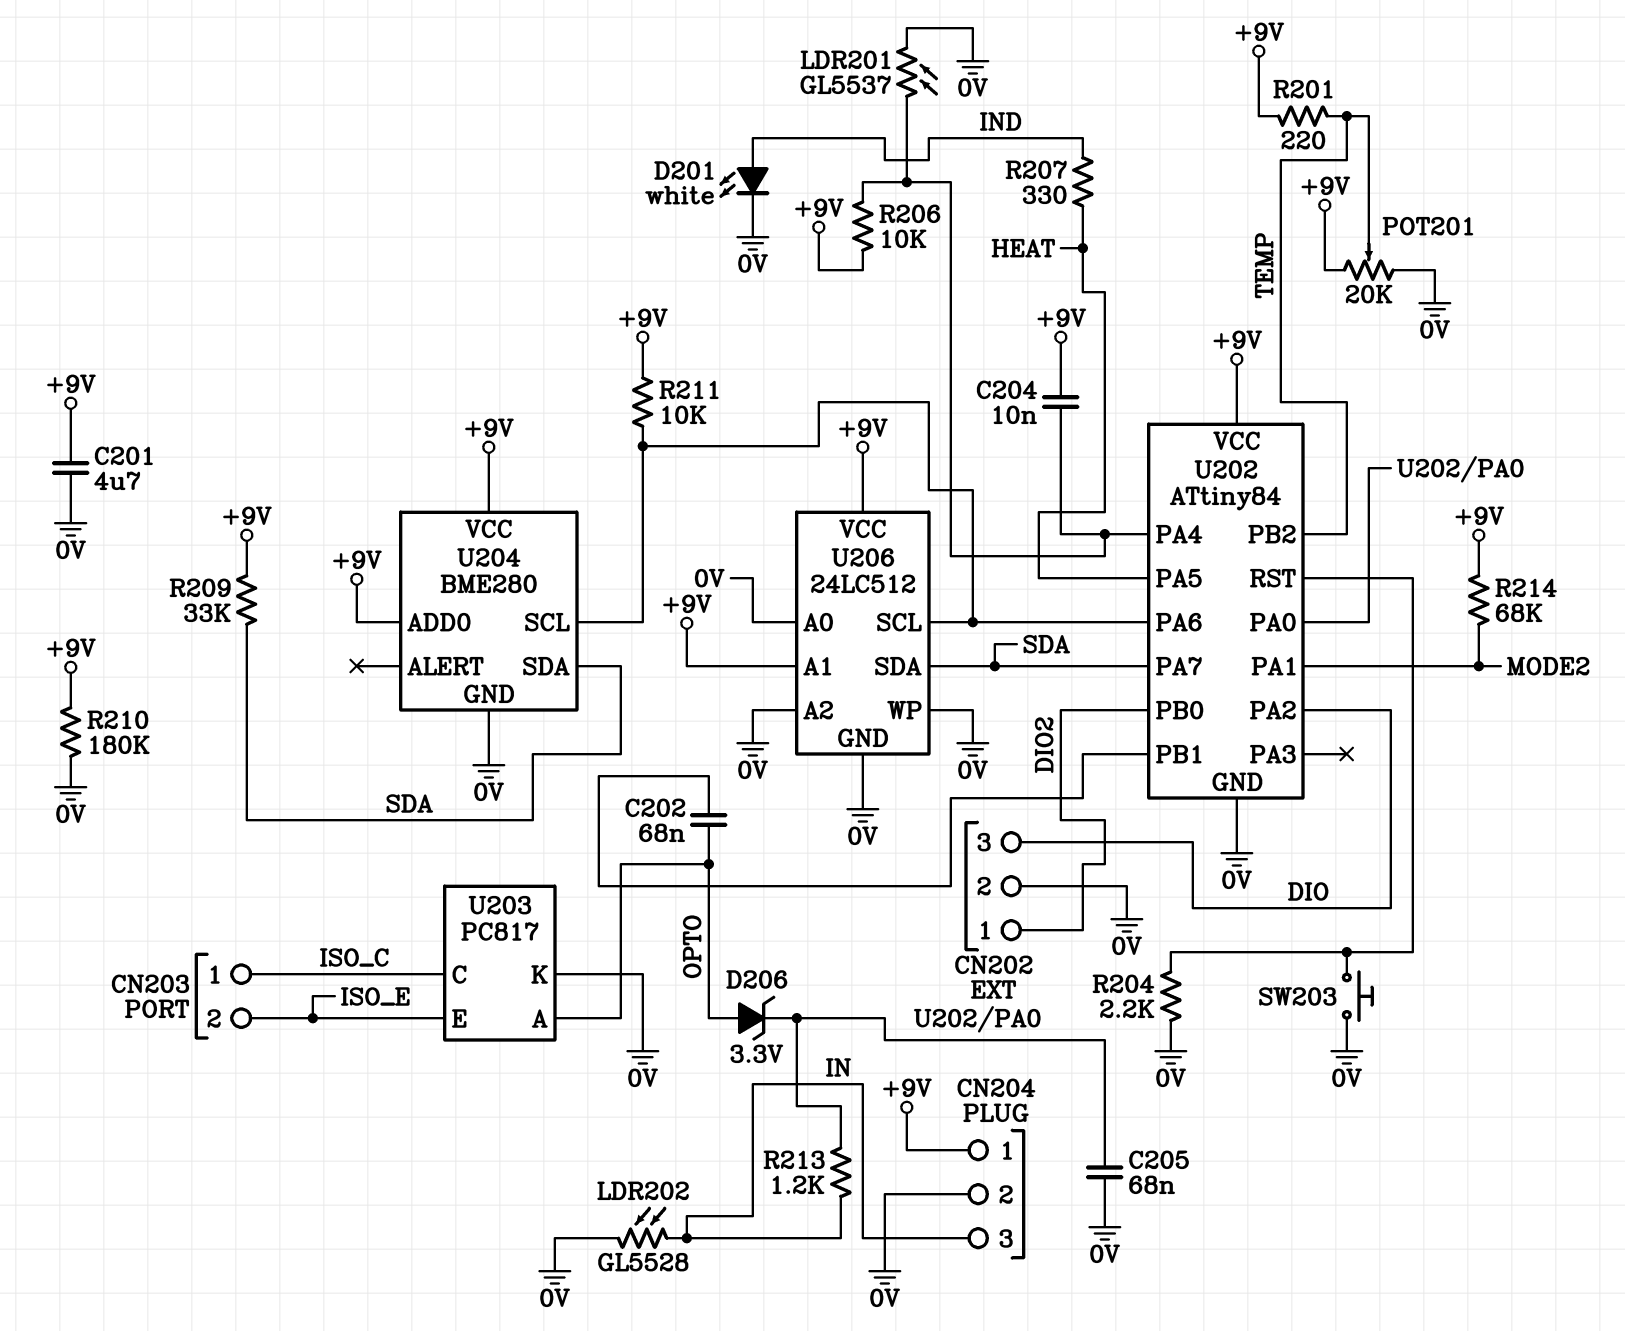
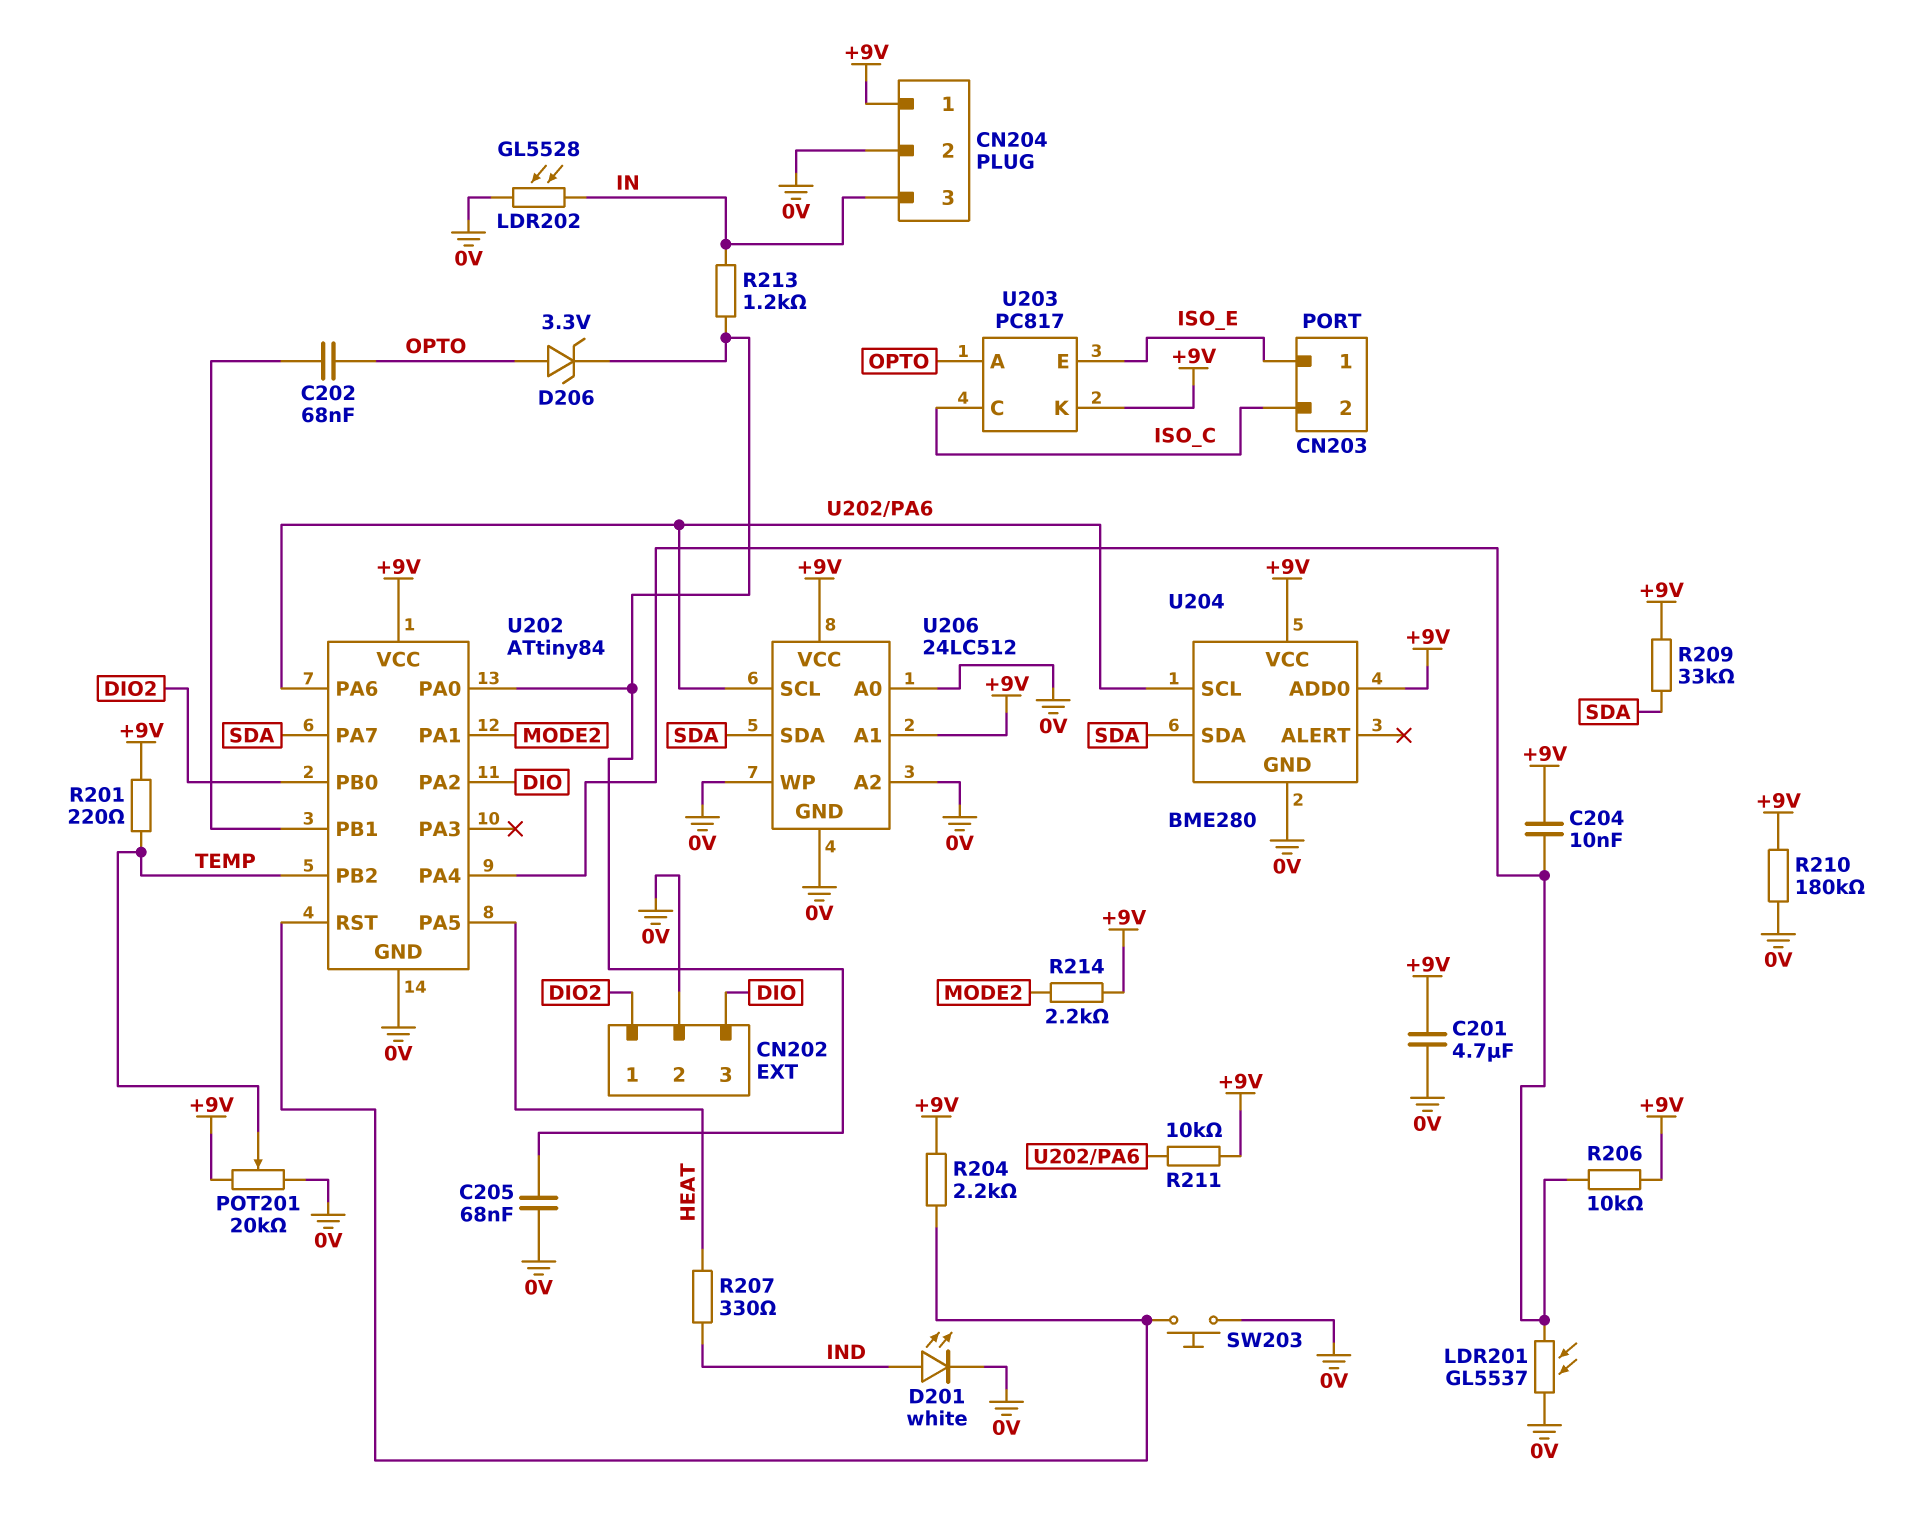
CN203 pin 1: ISO_C -> ISO_E
CN203 pin 2: ISO_E -> ISO_C
R204: 2.2k (0V, U202/RST) -> 2.2k (+9V, U202/RST)
R214: 68k (+9V, MODE2) -> 2.2k (+9V, MODE2)
U203 pin K: 0V -> +9V

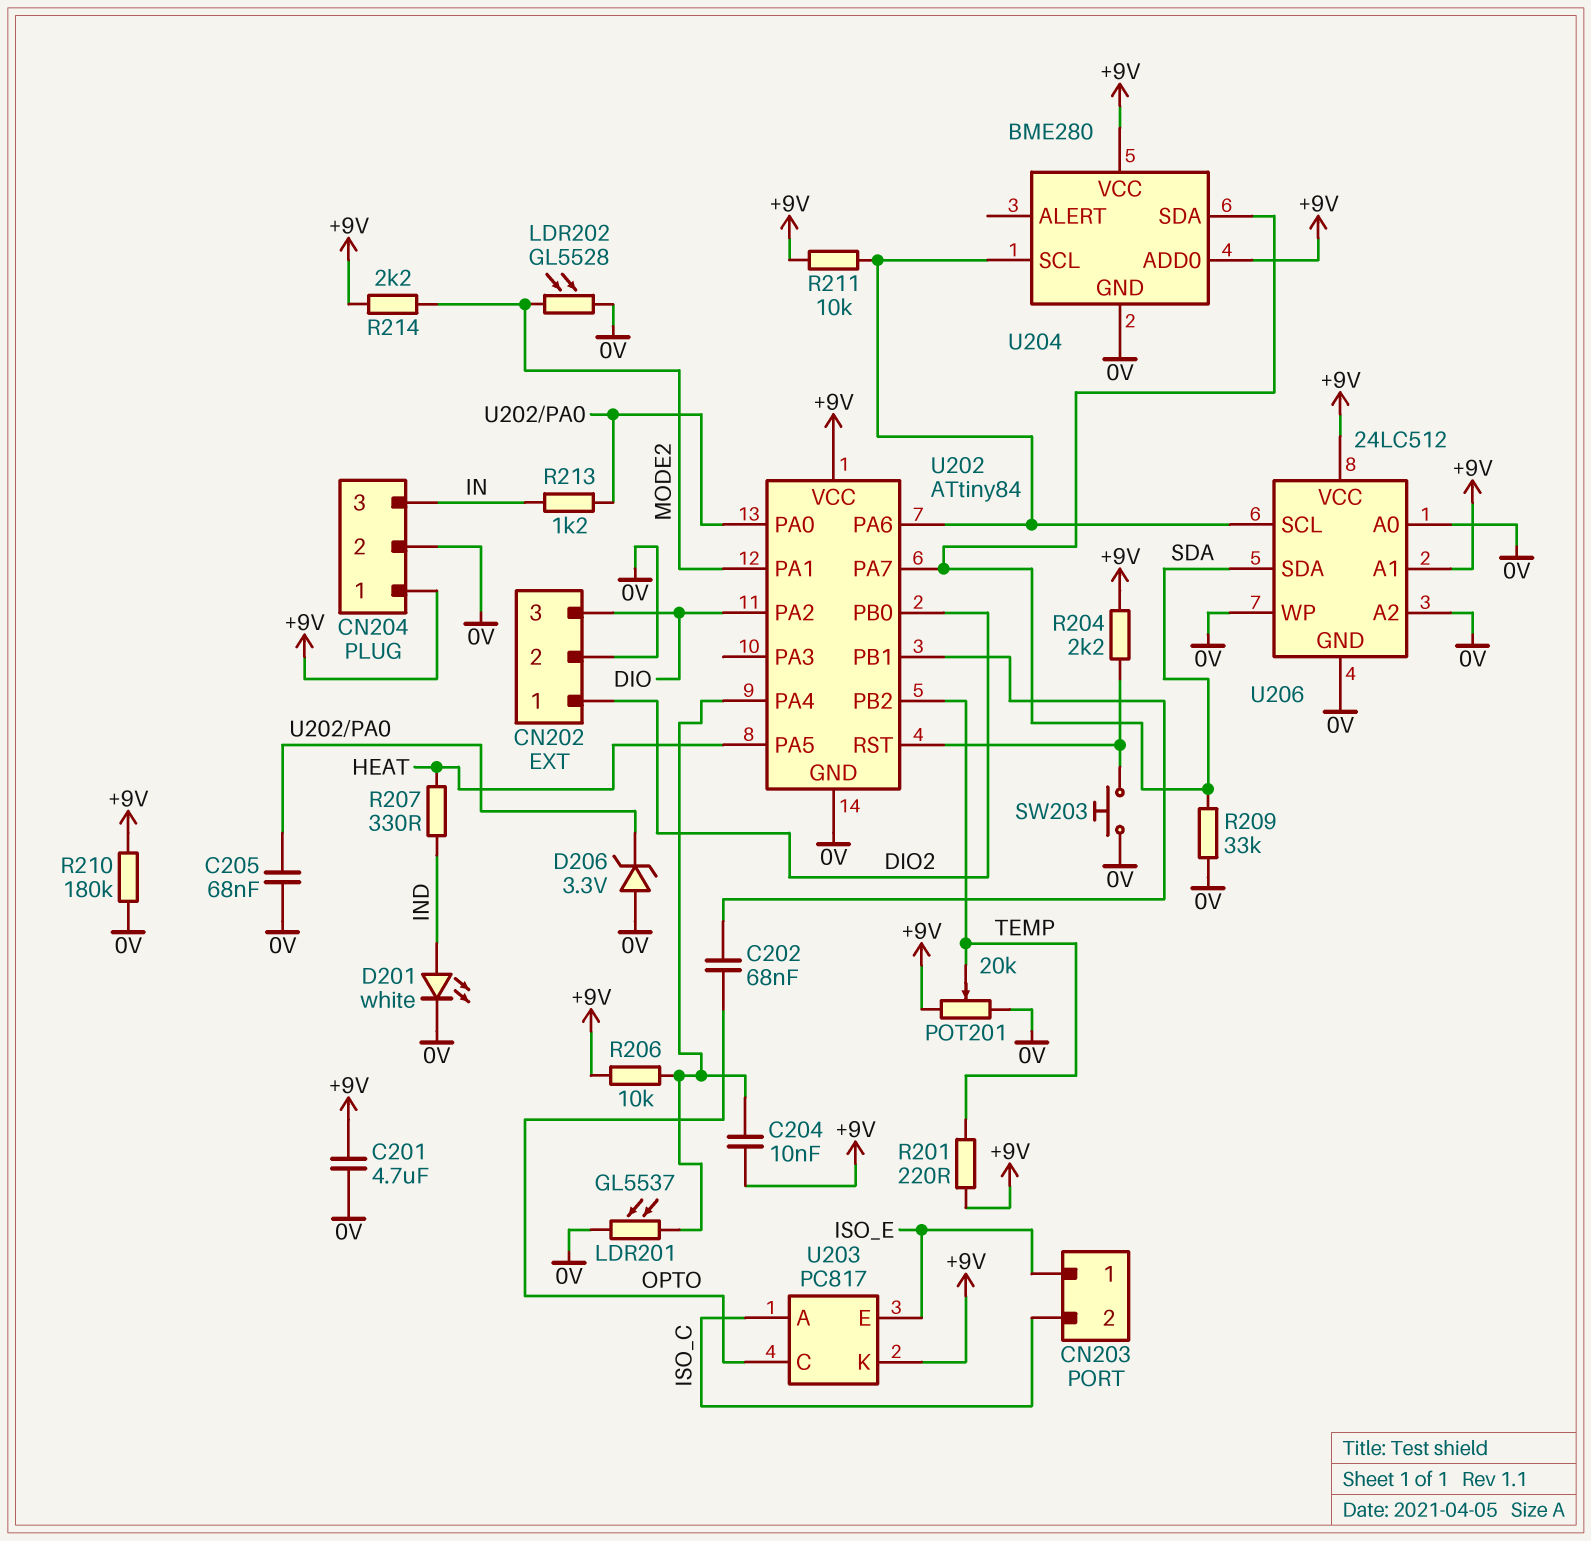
D206: zener 3.3V (A OPTO, K U202/PA0) -> zener 3.3V (A 0V, K U202/PA0)
LDR202: GL5528 (0V, IN) -> GL5528 (0V, MODE2)
R209: 33k (+9V, SDA) -> 33k (0V, SDA)
U203 pin A: OPTO -> ISO_C
U203 pin C: ISO_C -> OPTO

